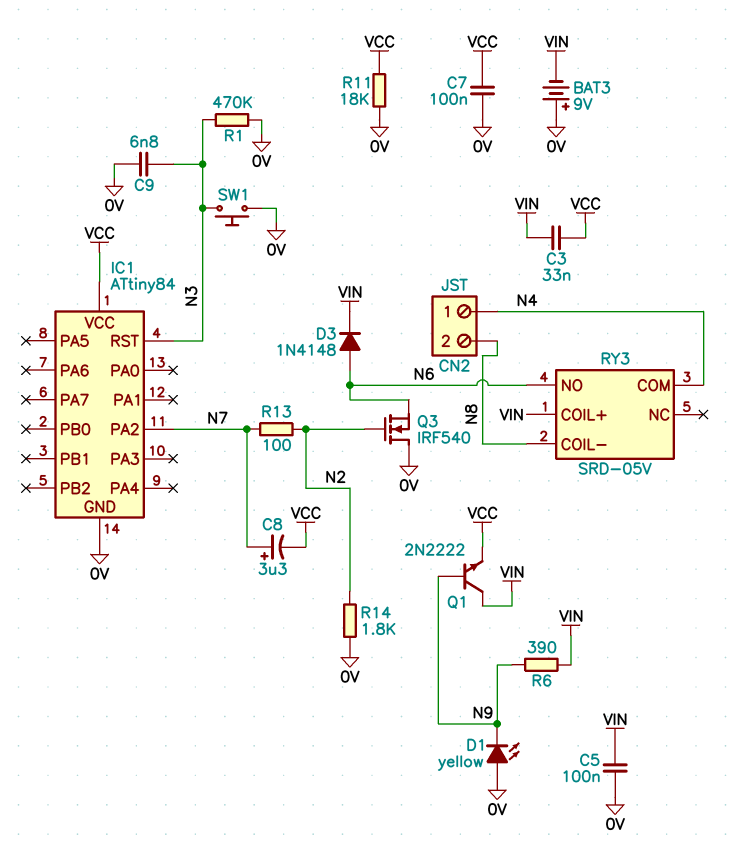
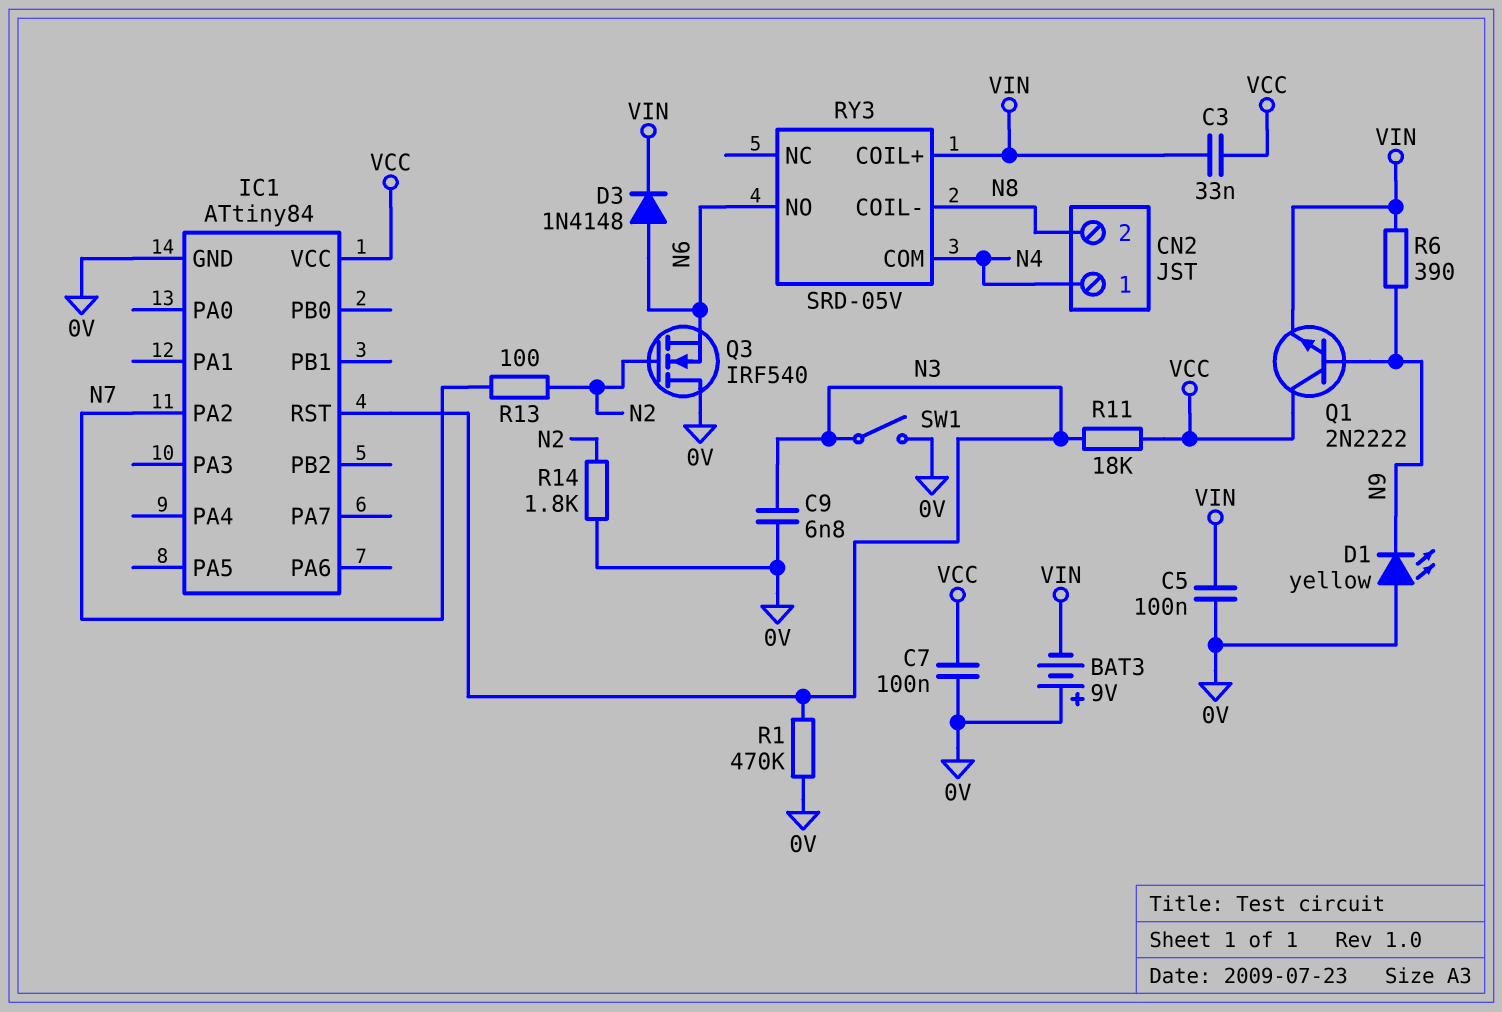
C8: 3.3uF (plus N7, minus VCC) -> none
Q1: NPN 2N2222 (B N9, C VIN, E VCC) -> NPN 2N2222 (B N9, C VCC, E VIN)
R11: 18k (0V, VCC) -> 18k (N3, VCC)
SW1: button (0V, N3) -> switch (0V, N3)

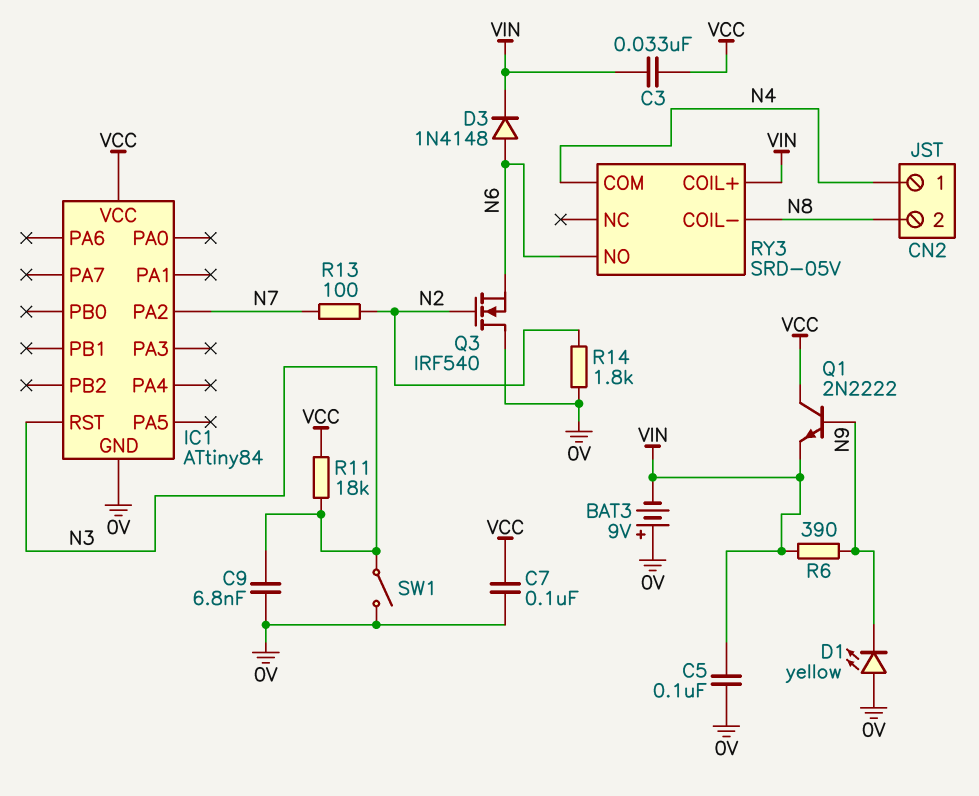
R1: 470k (0V, N3) -> none

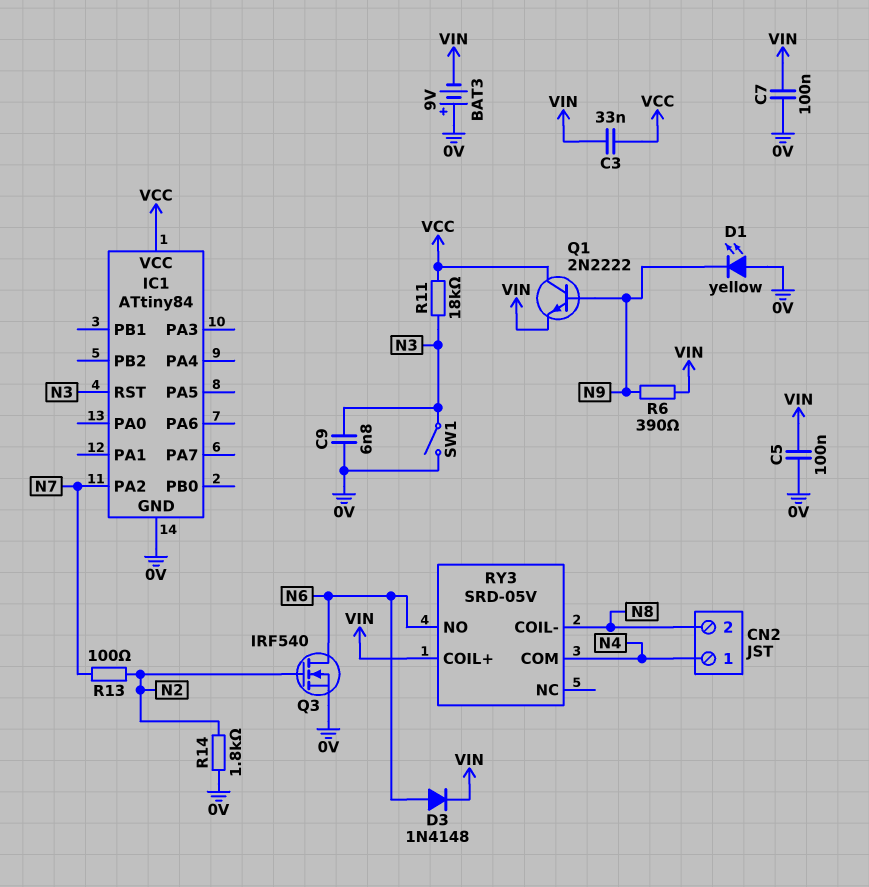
C7: 100nF (0V, VCC) -> 100nF (0V, VIN)
Q3: NMOS IRF540 (G N2, D 0V, S N6) -> NMOS IRF540 (G N2, D N6, S 0V)

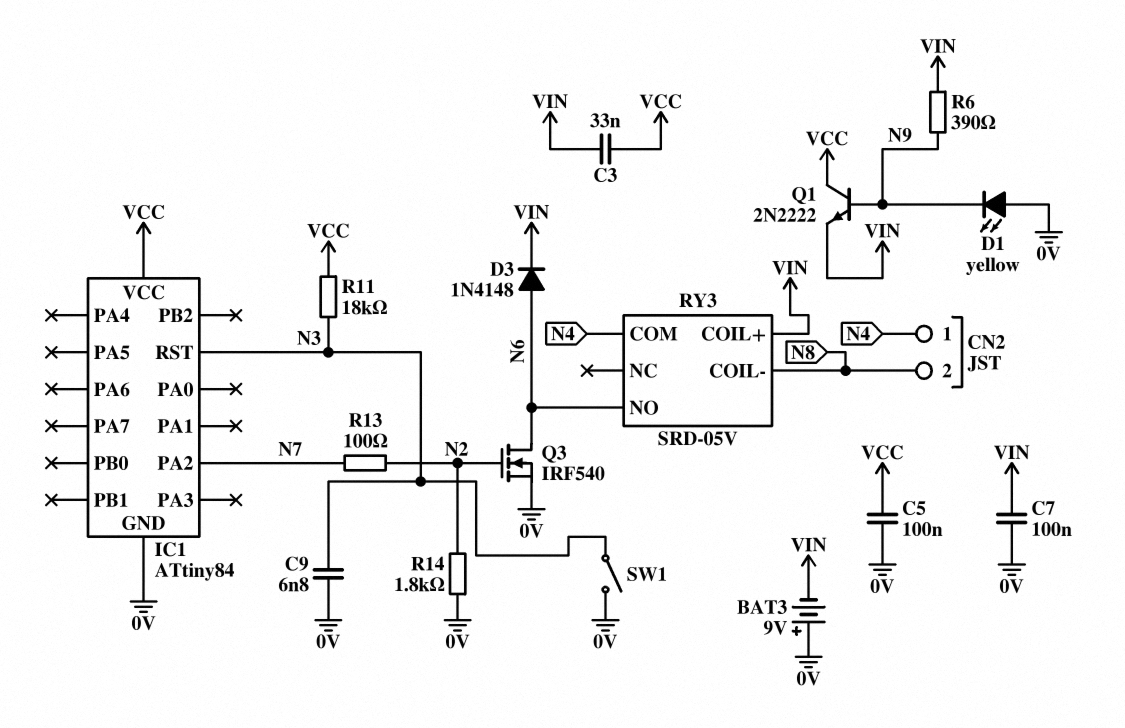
C5: 100nF (0V, VIN) -> 100nF (0V, VCC)

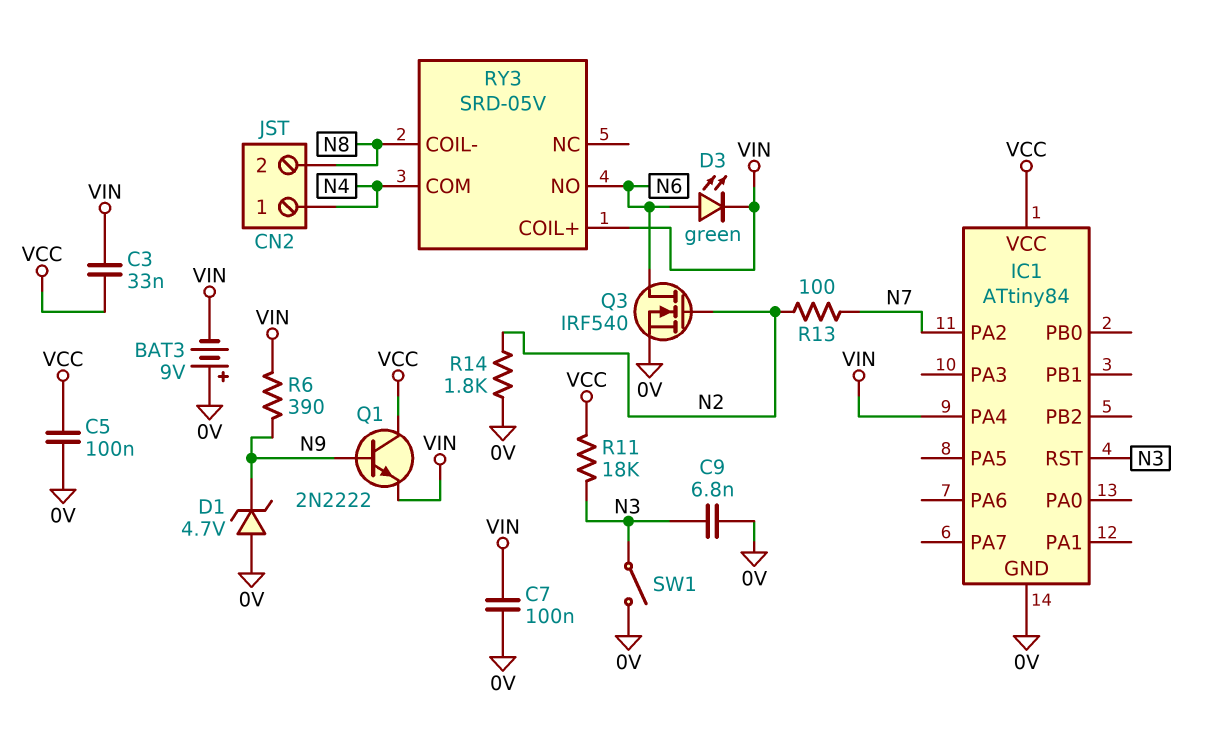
D1: LED yellow (A 0V, K N9) -> zener 4.7V (A 0V, K N9)
D3: diode 1N4148 (A N6, K VIN) -> LED green (A N6, K VIN)
IC1 pin PA4: none -> VIN

